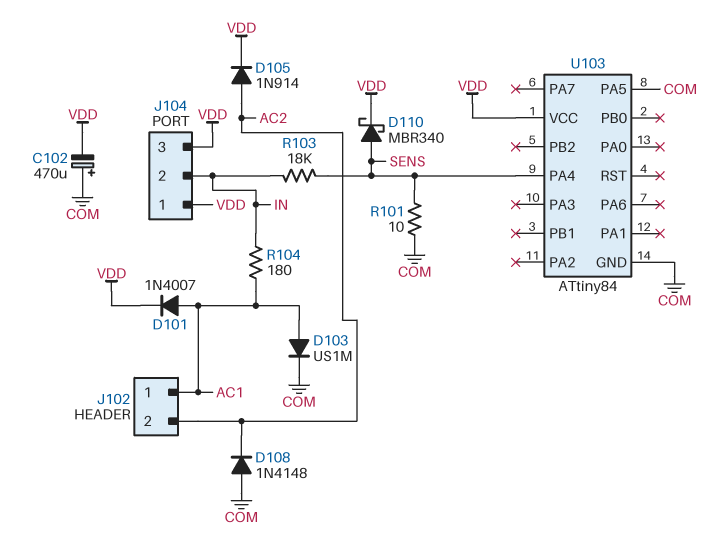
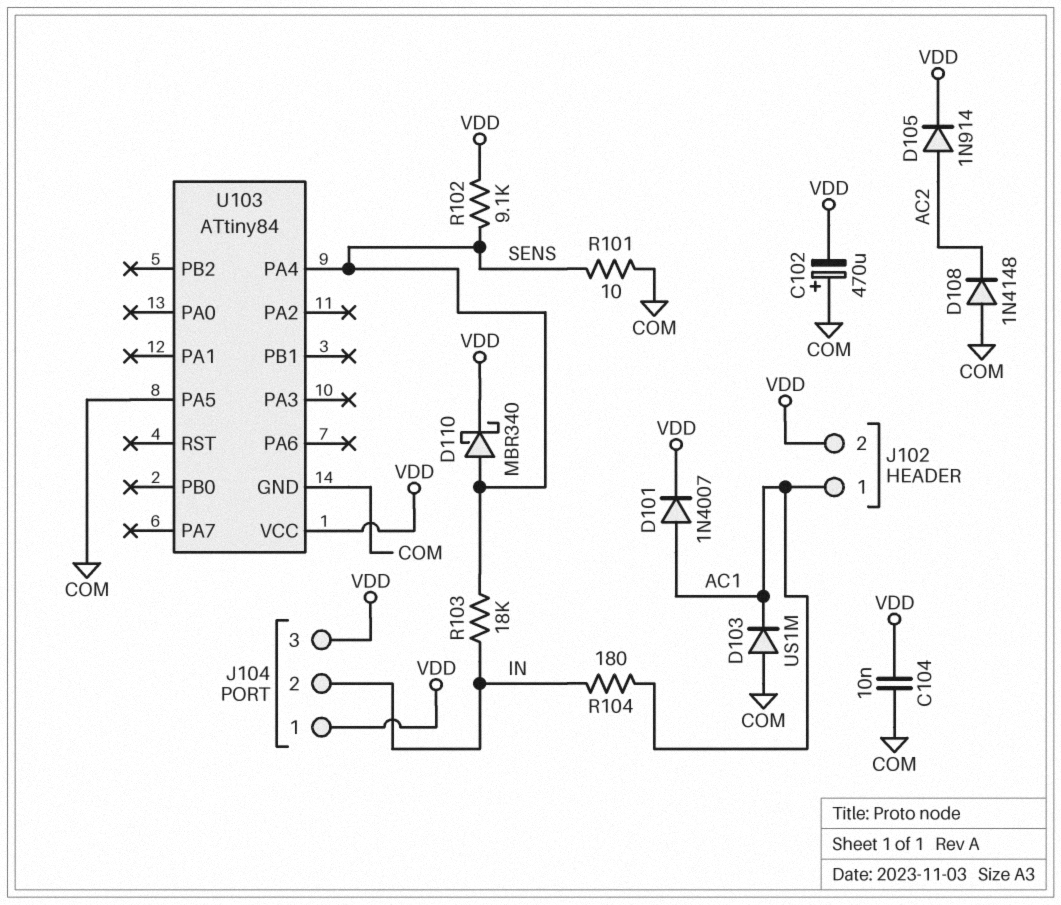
C104: none -> 10nF (COM, VDD)
D103: diode US1M (A AC1, K COM) -> diode US1M (A COM, K AC1)
J102 pin 2: AC2 -> VDD
R102: none -> 9.1k (SENS, VDD)

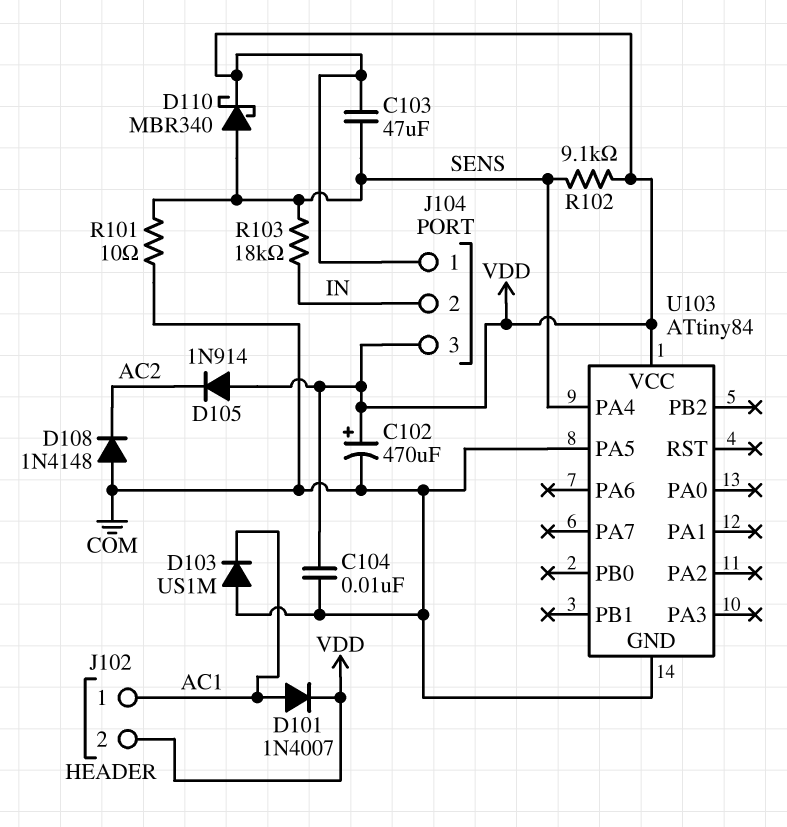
C102: 470uF (plus COM, minus VDD) -> 470uF (plus VDD, minus COM)
C103: none -> 47uF (SENS, VDD)
D105: diode 1N914 (A AC2, K VDD) -> diode 1N914 (A VDD, K AC2)
R104: 180 (AC1, IN) -> none

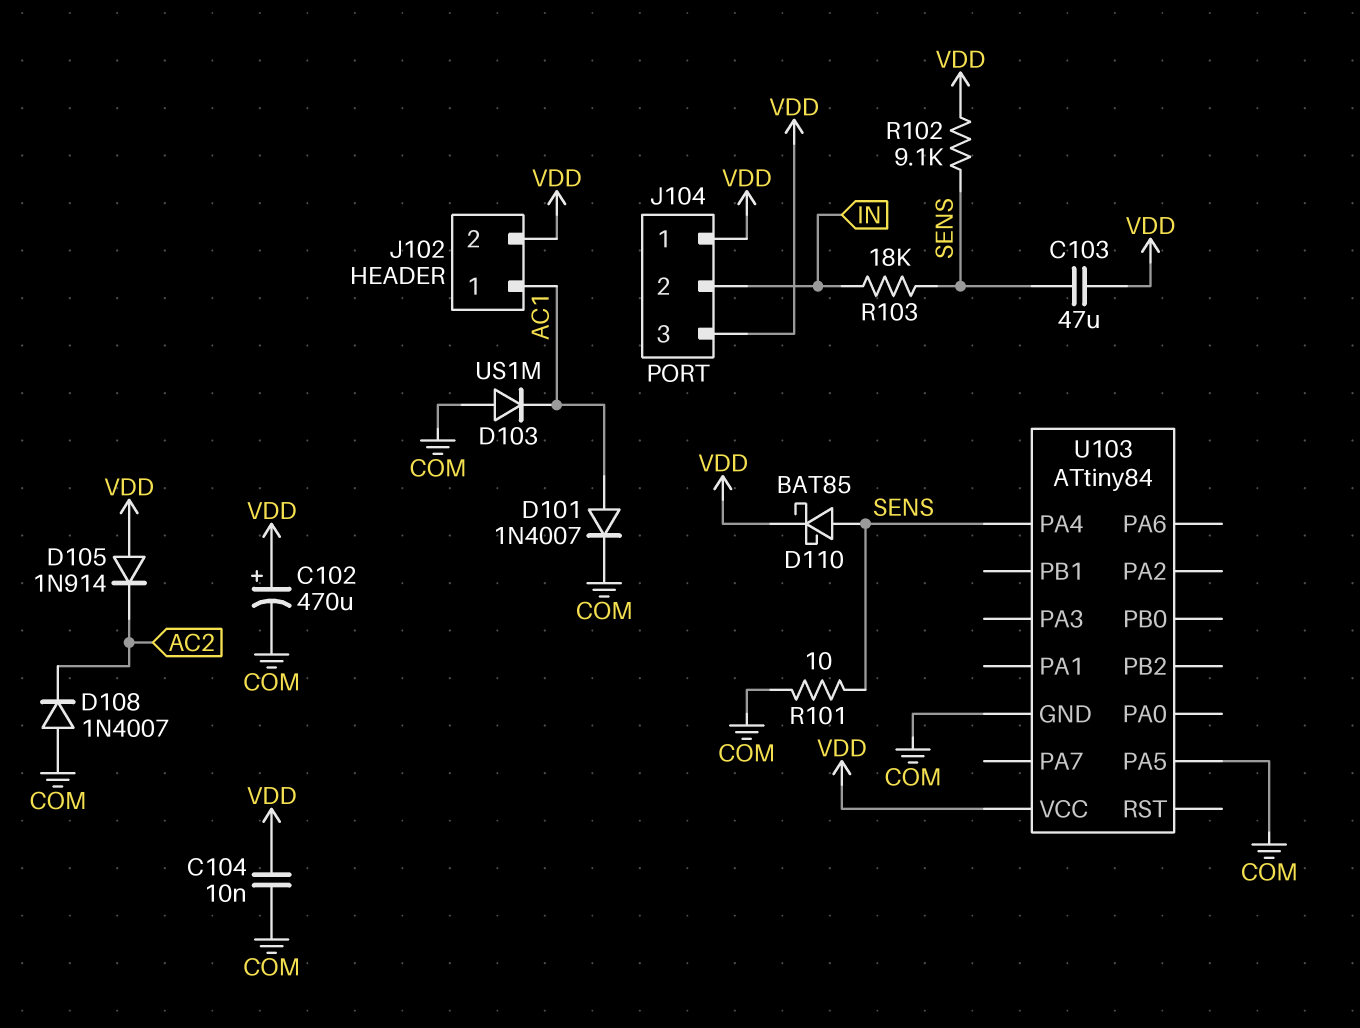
D101: diode 1N4007 (A AC1, K VDD) -> diode 1N4007 (A AC1, K COM)
D108: diode 1N4148 (A COM, K AC2) -> diode 1N4007 (A COM, K AC2)
D110: schottky MBR340 (A SENS, K VDD) -> schottky BAT85 (A SENS, K VDD)

